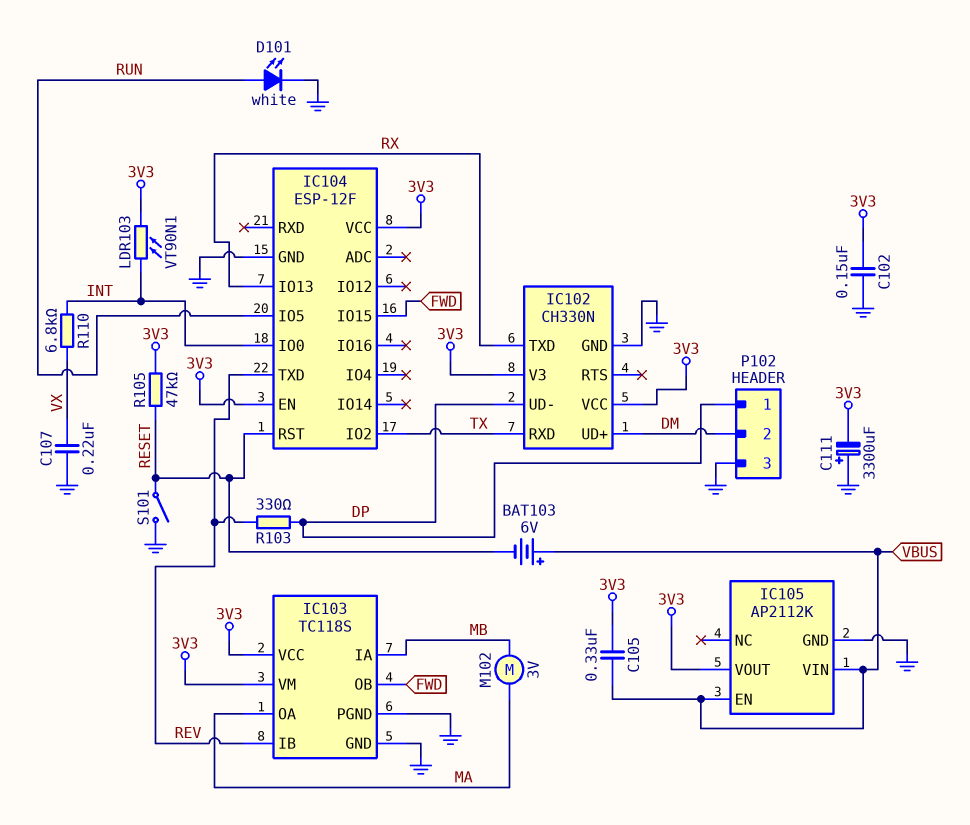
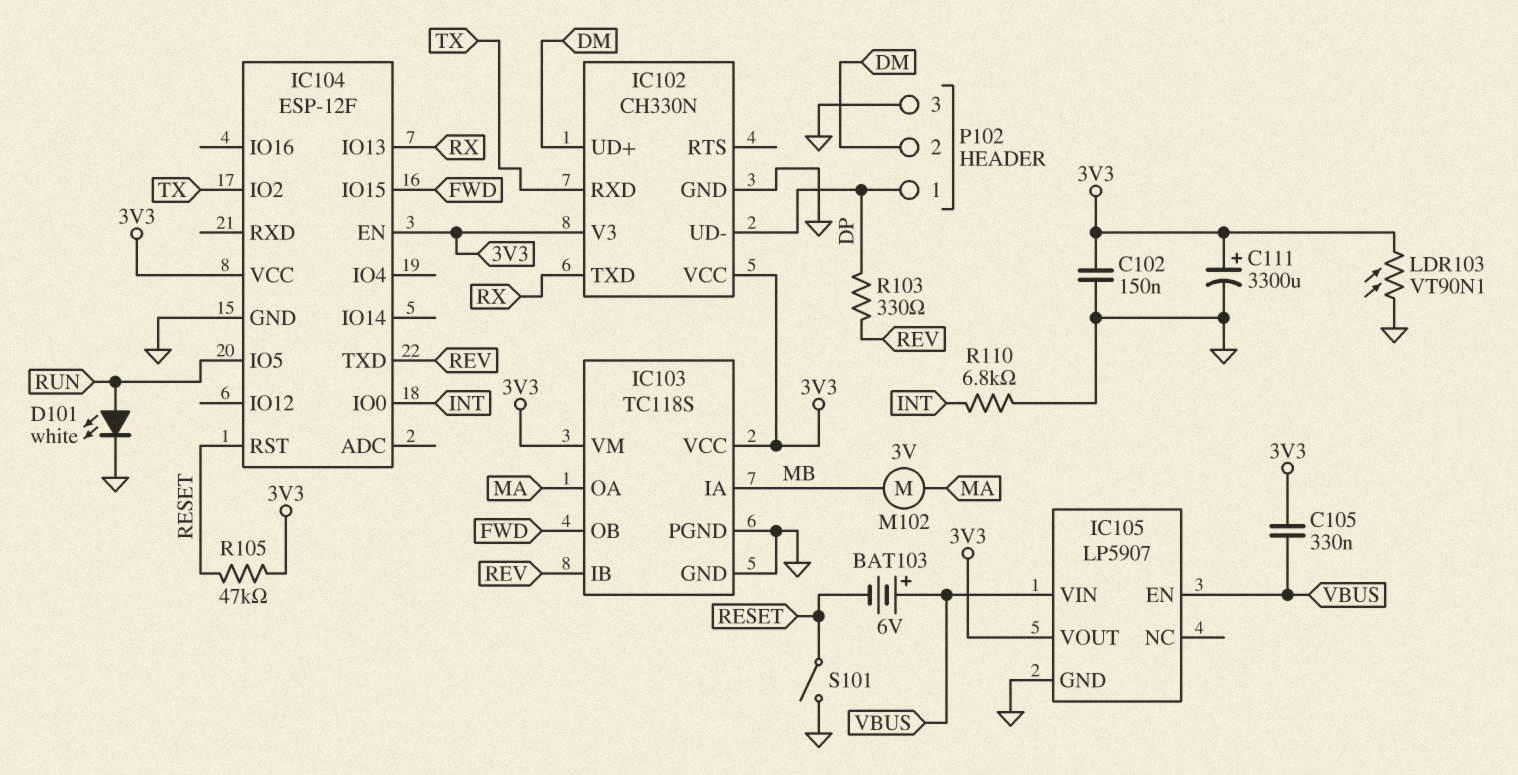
C107: 220nF (GND, VX) -> none
C111: 3300uF (plus GND, minus 3V3) -> 3300uF (plus 3V3, minus GND)
IC105: AP2112K -> LP5907
LDR103: VT90N1 (3V3, INT) -> VT90N1 (3V3, GND)
R110: 6.8k (INT, VX) -> 6.8k (GND, INT)

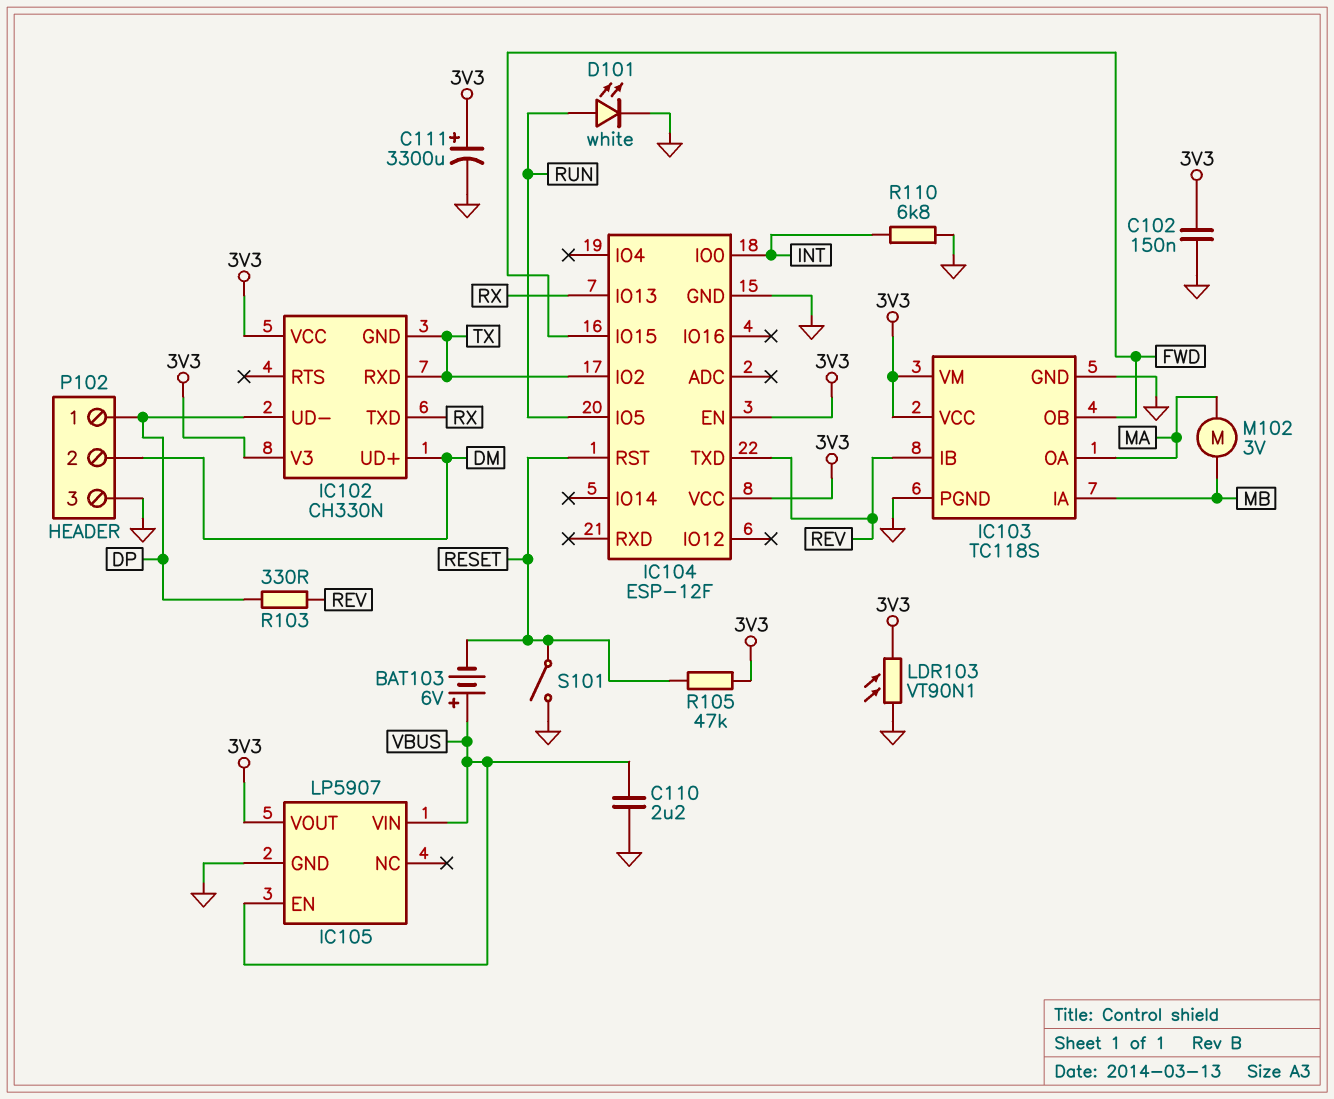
C105: 330nF (3V3, VBUS) -> none
C110: none -> 2.2uF (GND, VBUS)
IC102 pin GND: GND -> TX

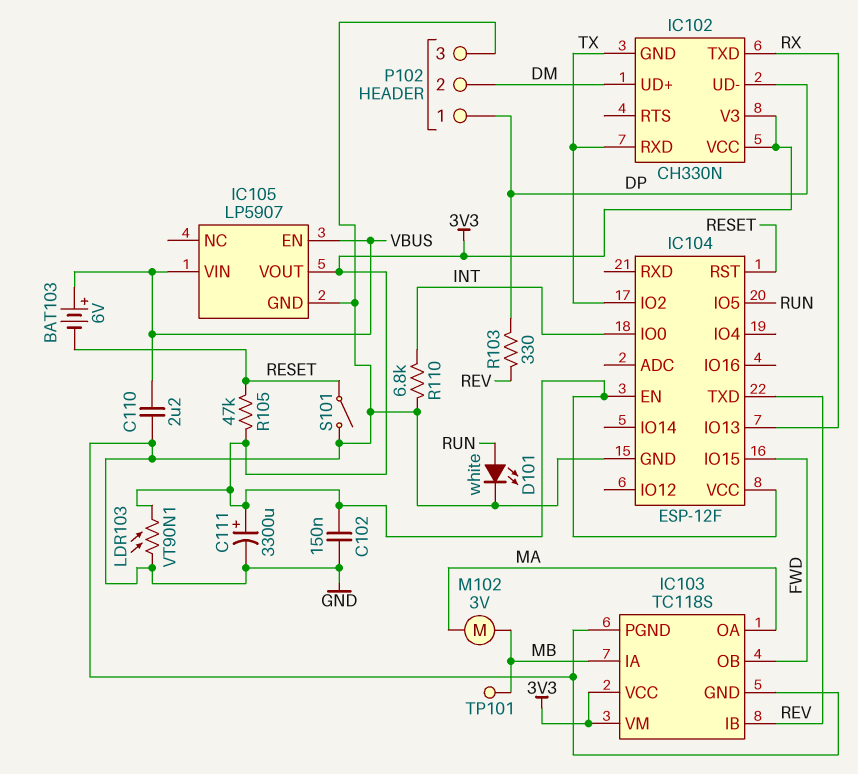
TP101: none -> test point (MB)

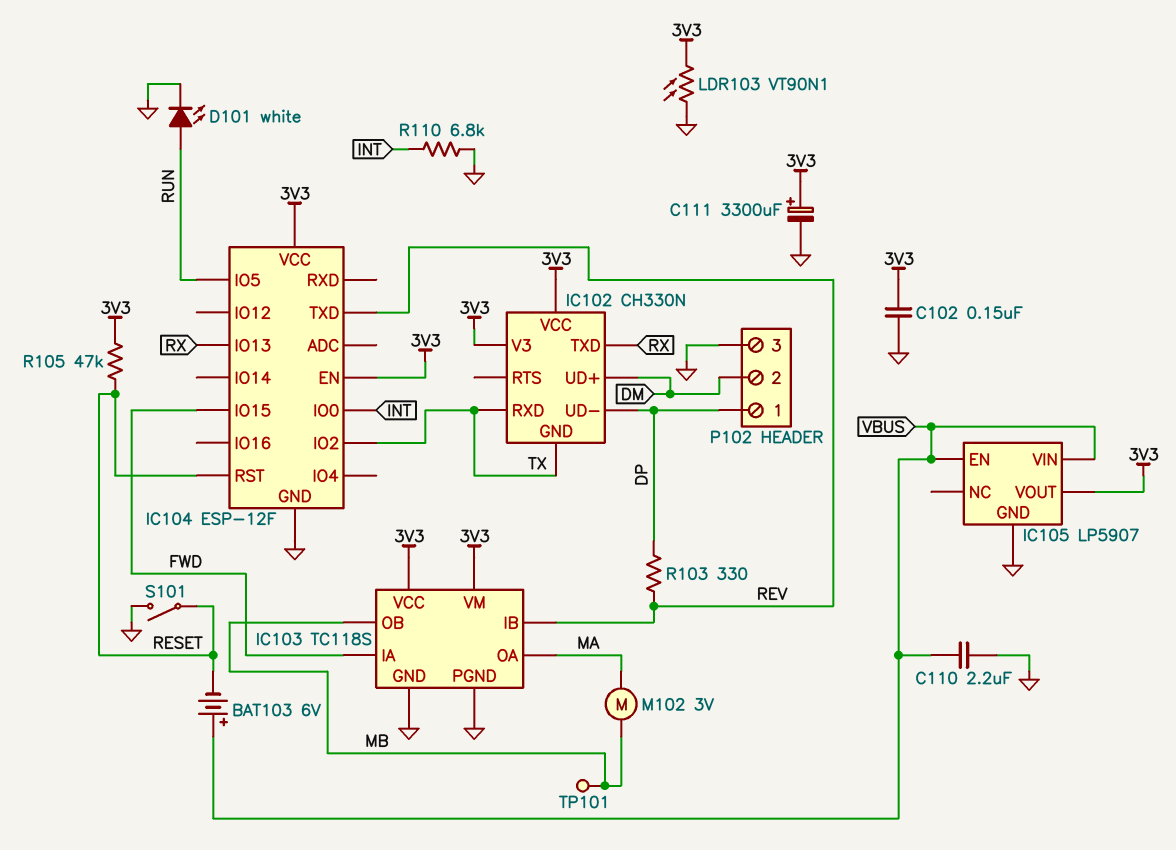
IC103 pin IA: MB -> FWD
IC103 pin OB: FWD -> MB

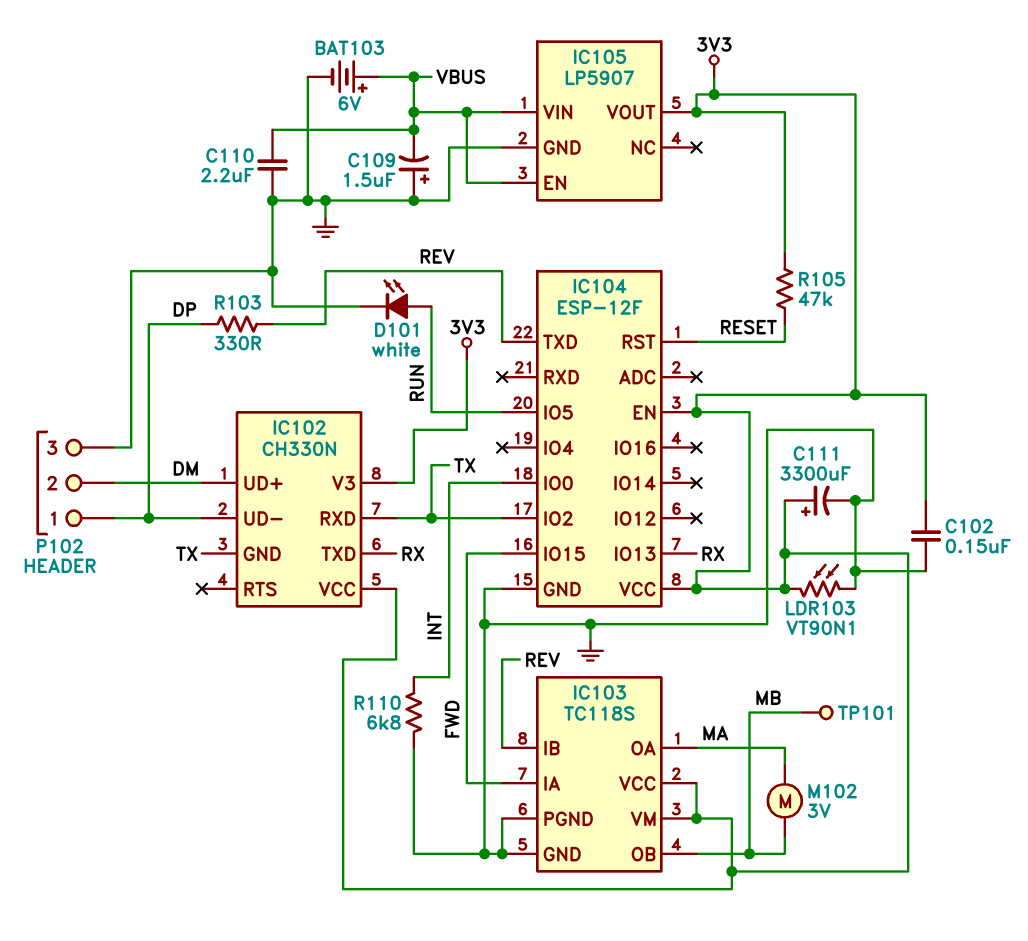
BAT103: 6V (plus VBUS, minus RESET) -> 6V (plus VBUS, minus GND)
C109: none -> 1.5uF (plus GND, minus VBUS)
S101: switch (GND, RESET) -> none

